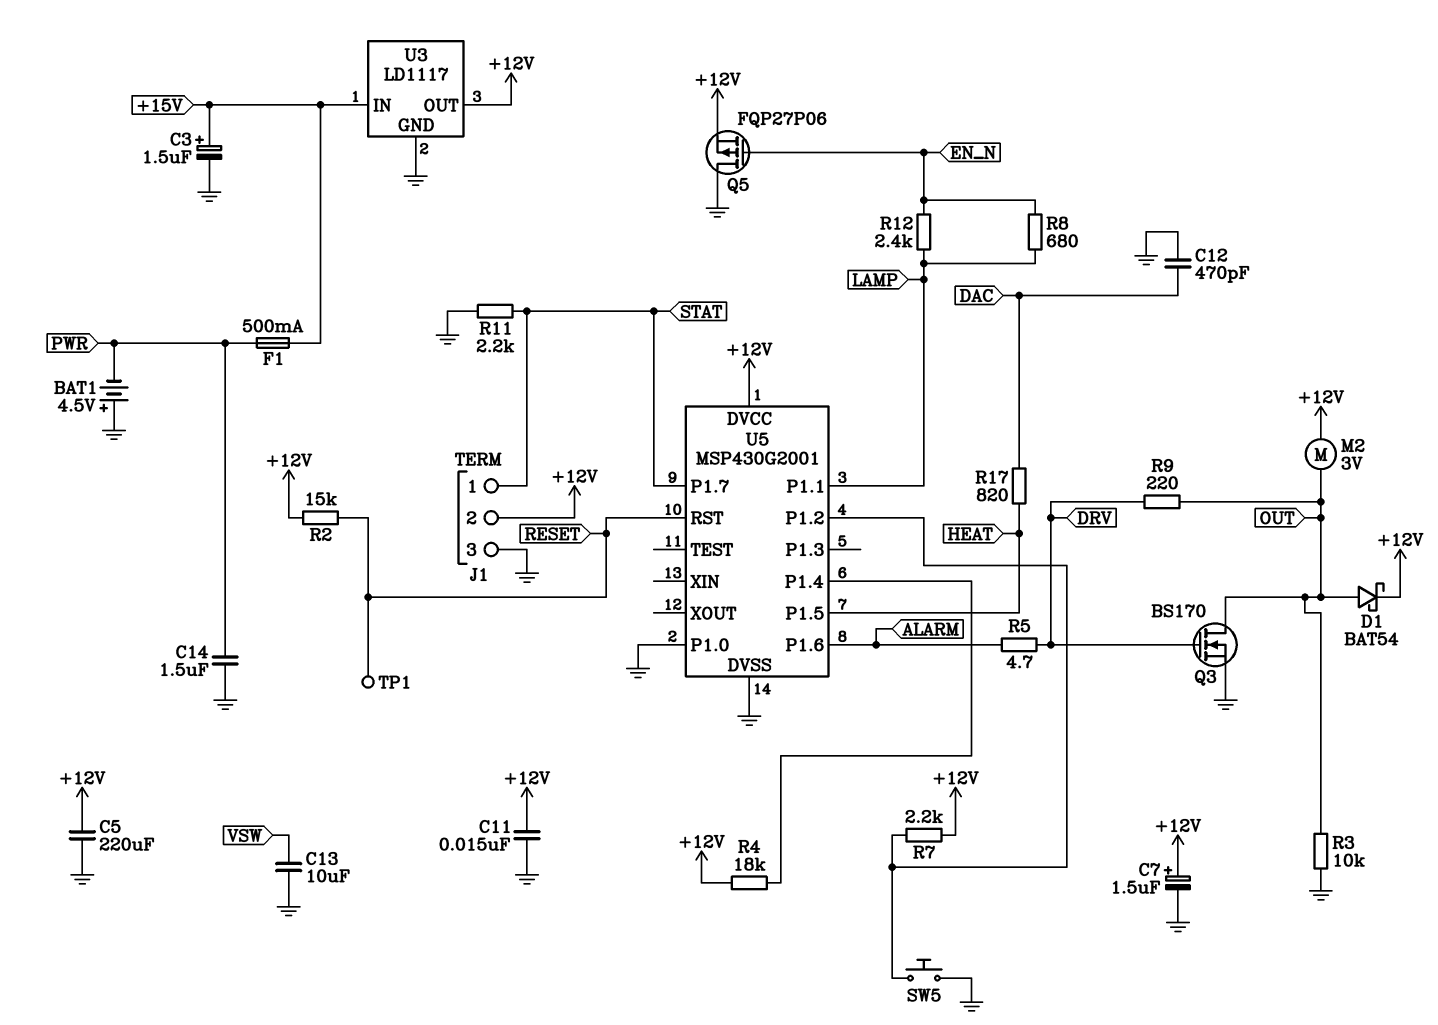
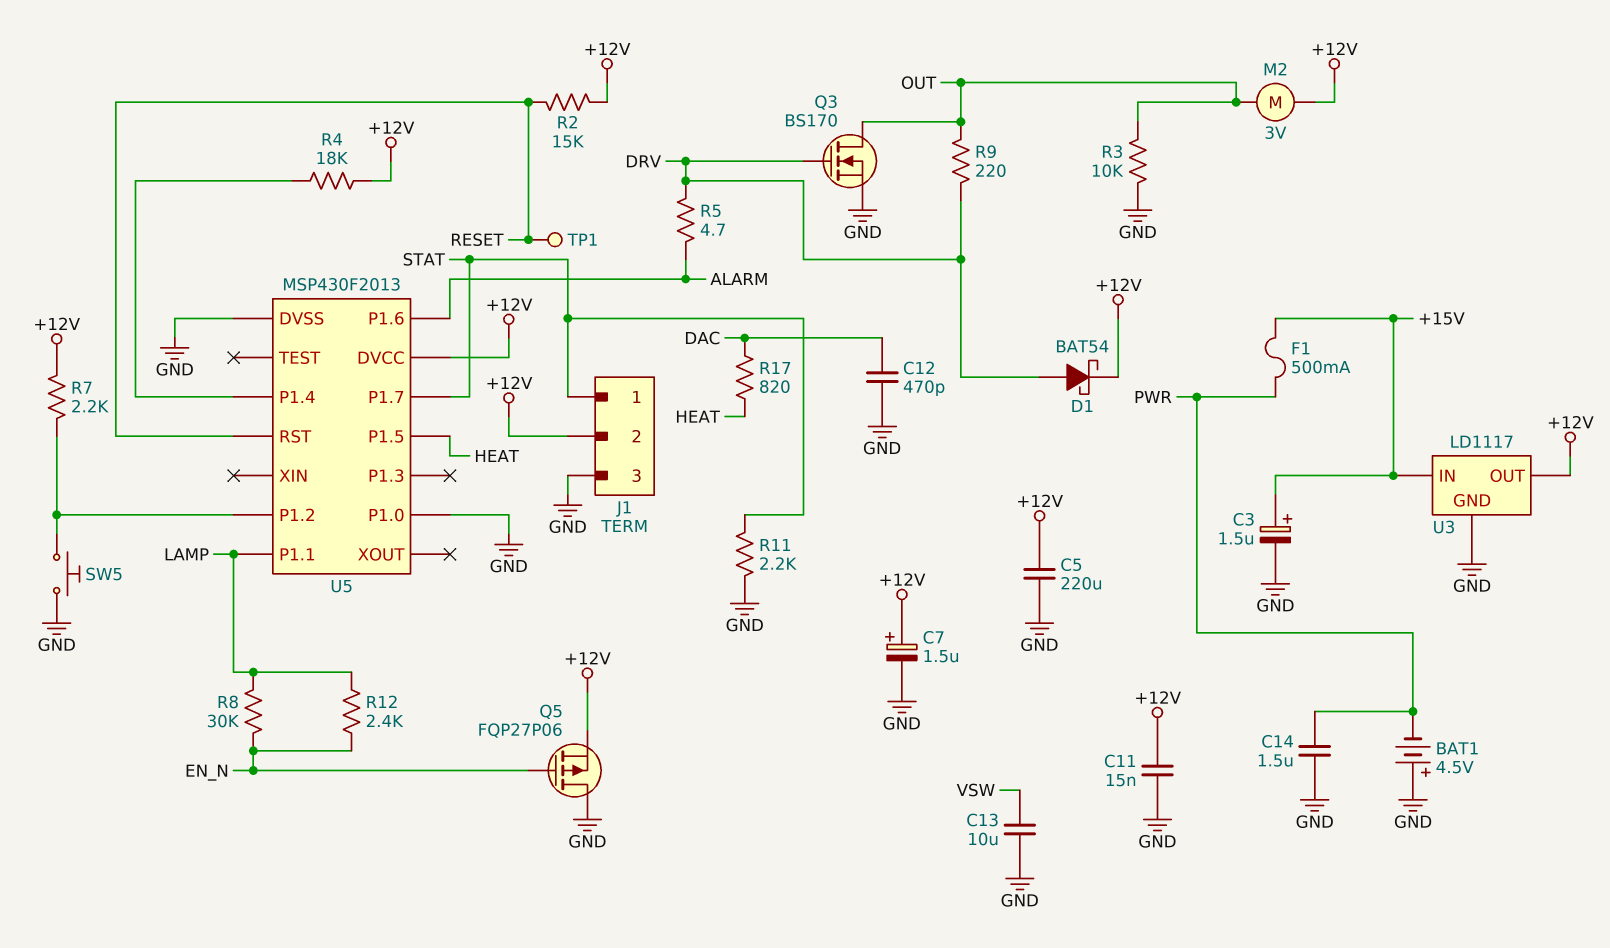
D1: schottky BAT54 (A OUT, K +12V) -> schottky BAT54 (A DRV, K +12V)
R8: 680 (EN_N, LAMP) -> 30k (EN_N, LAMP)
U5: MSP430G2001 -> MSP430F2013

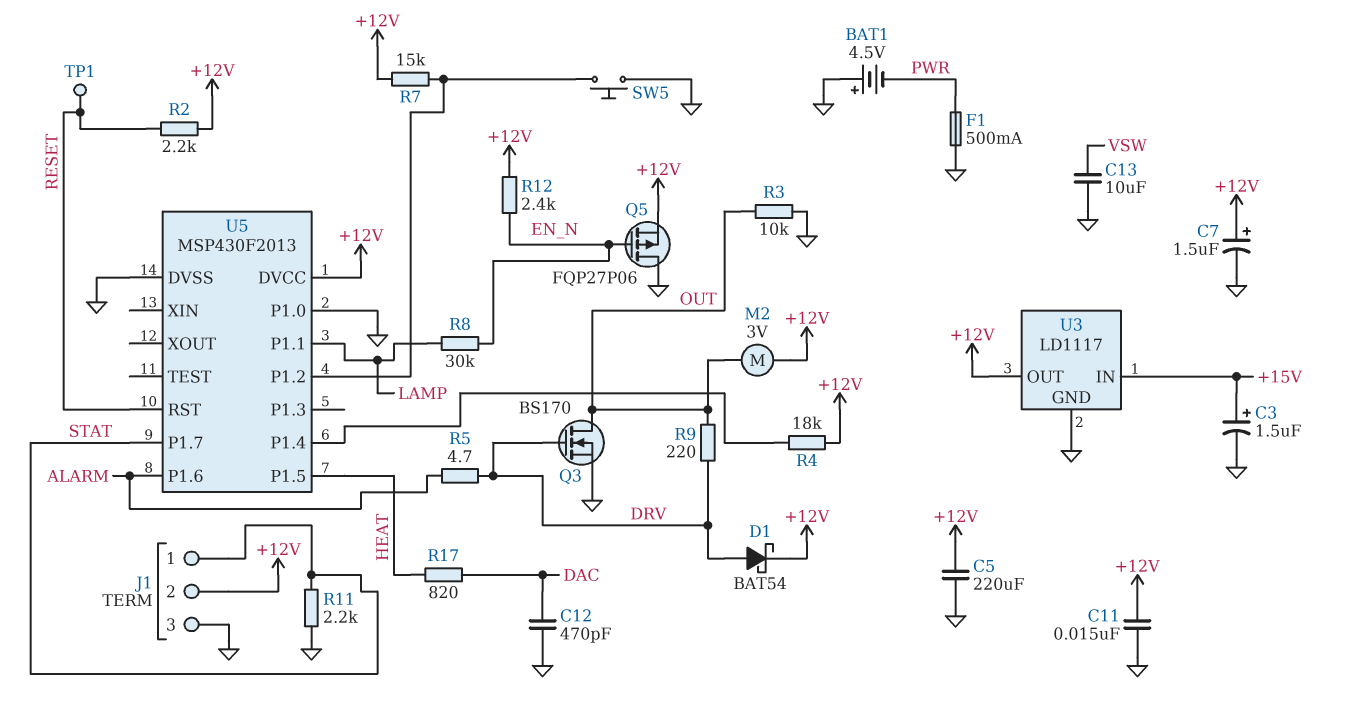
C14: 1.5uF (GND, PWR) -> none
F1: 500mA (+15V, PWR) -> 500mA (GND, PWR)
R2: 15k (+12V, RESET) -> 2.2k (+12V, RESET)
R7: 2.2k (+12V, U5/P1.2) -> 15k (+12V, U5/P1.2)
R12: 2.4k (EN_N, LAMP) -> 2.4k (+12V, EN_N)

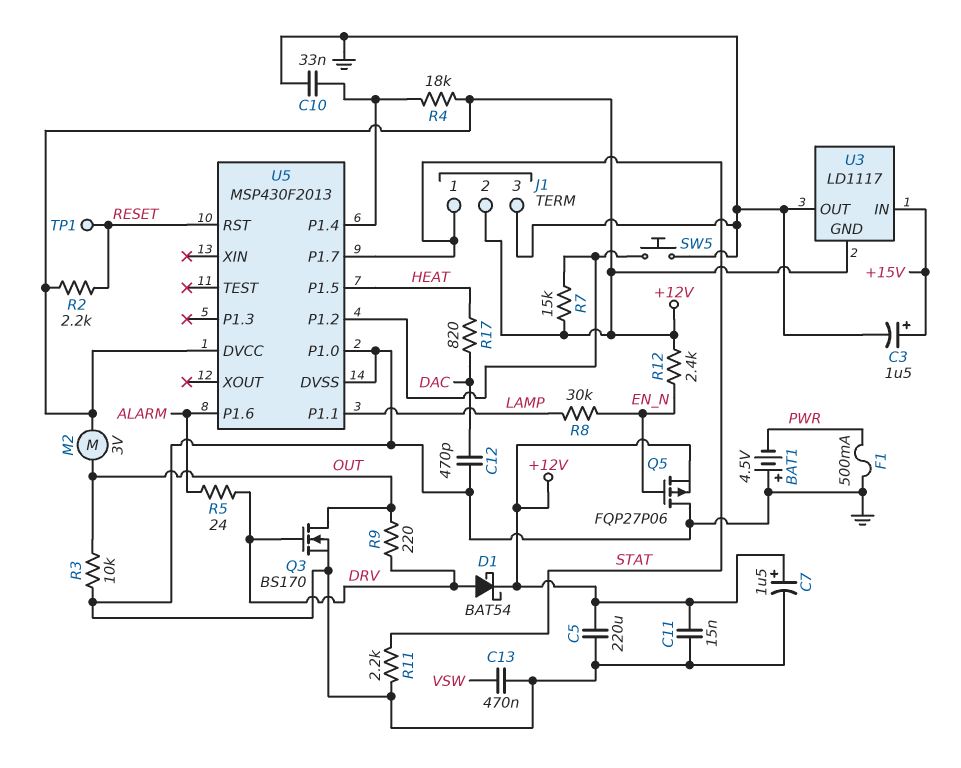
C10: none -> 33nF (GND, U5/P1.4)
C13: 10uF (GND, VSW) -> 470nF (GND, VSW)
R5: 4.7 (ALARM, DRV) -> 24 (ALARM, DRV)
U3 pin GND: GND -> +12V
U3 pin OUT: +12V -> GND

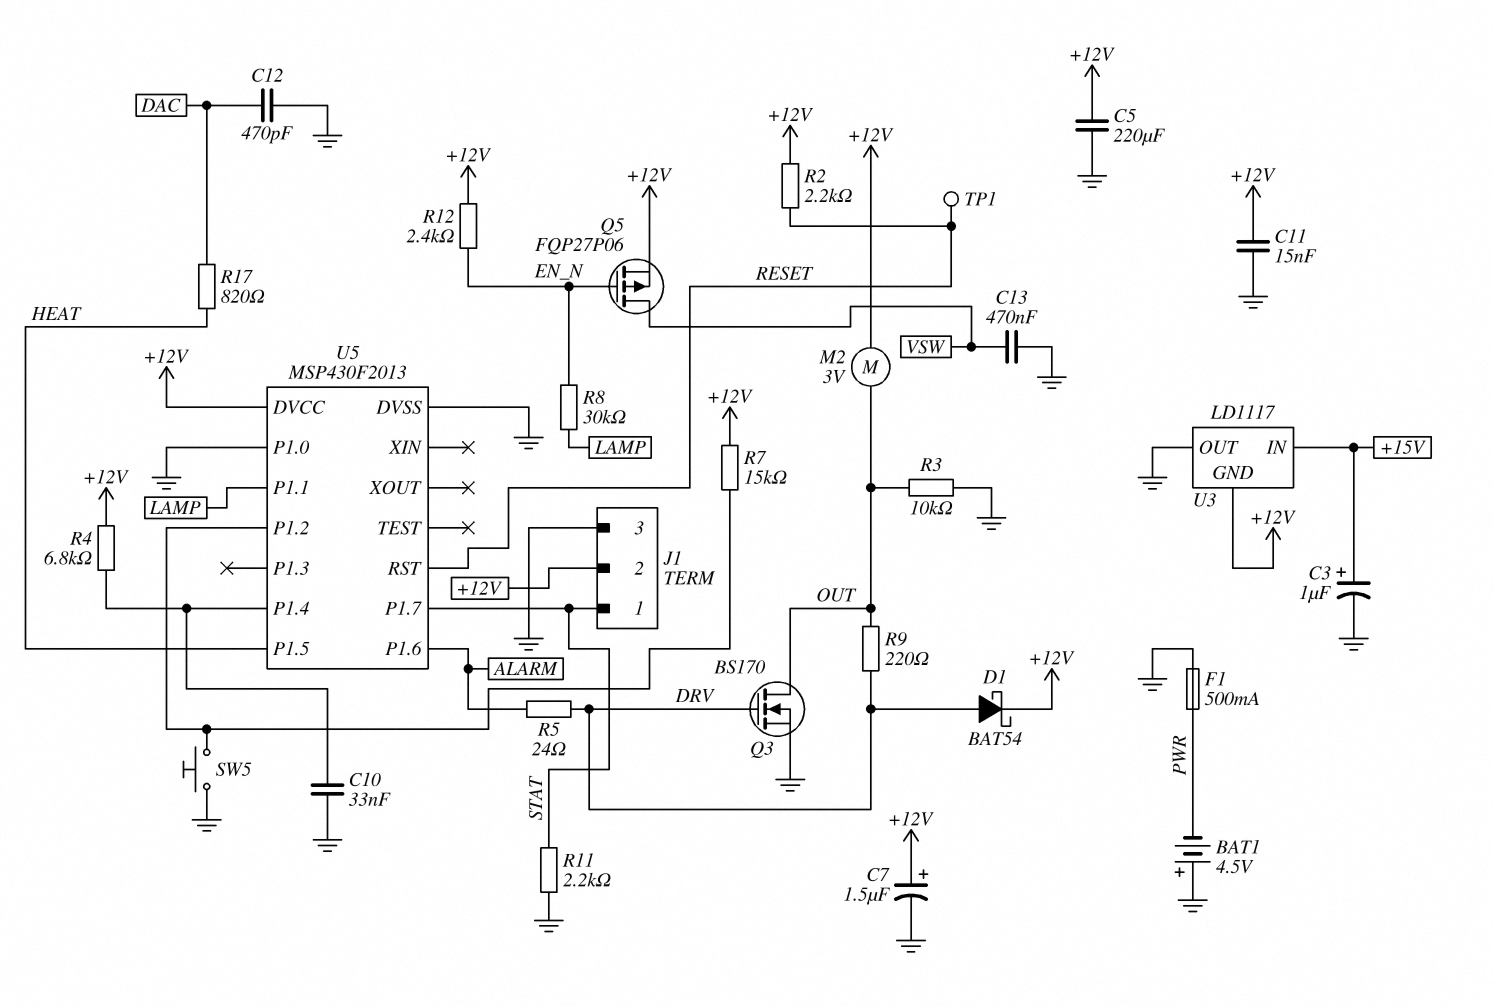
C3: 1.5uF (plus +15V, minus GND) -> 1uF (plus +15V, minus GND)
Q5: PMOS FQP27P06 (G EN_N, D GND, S +12V) -> PMOS FQP27P06 (G EN_N, D VSW, S +12V)
R4: 18k (+12V, U5/P1.4) -> 6.8k (+12V, U5/P1.4)

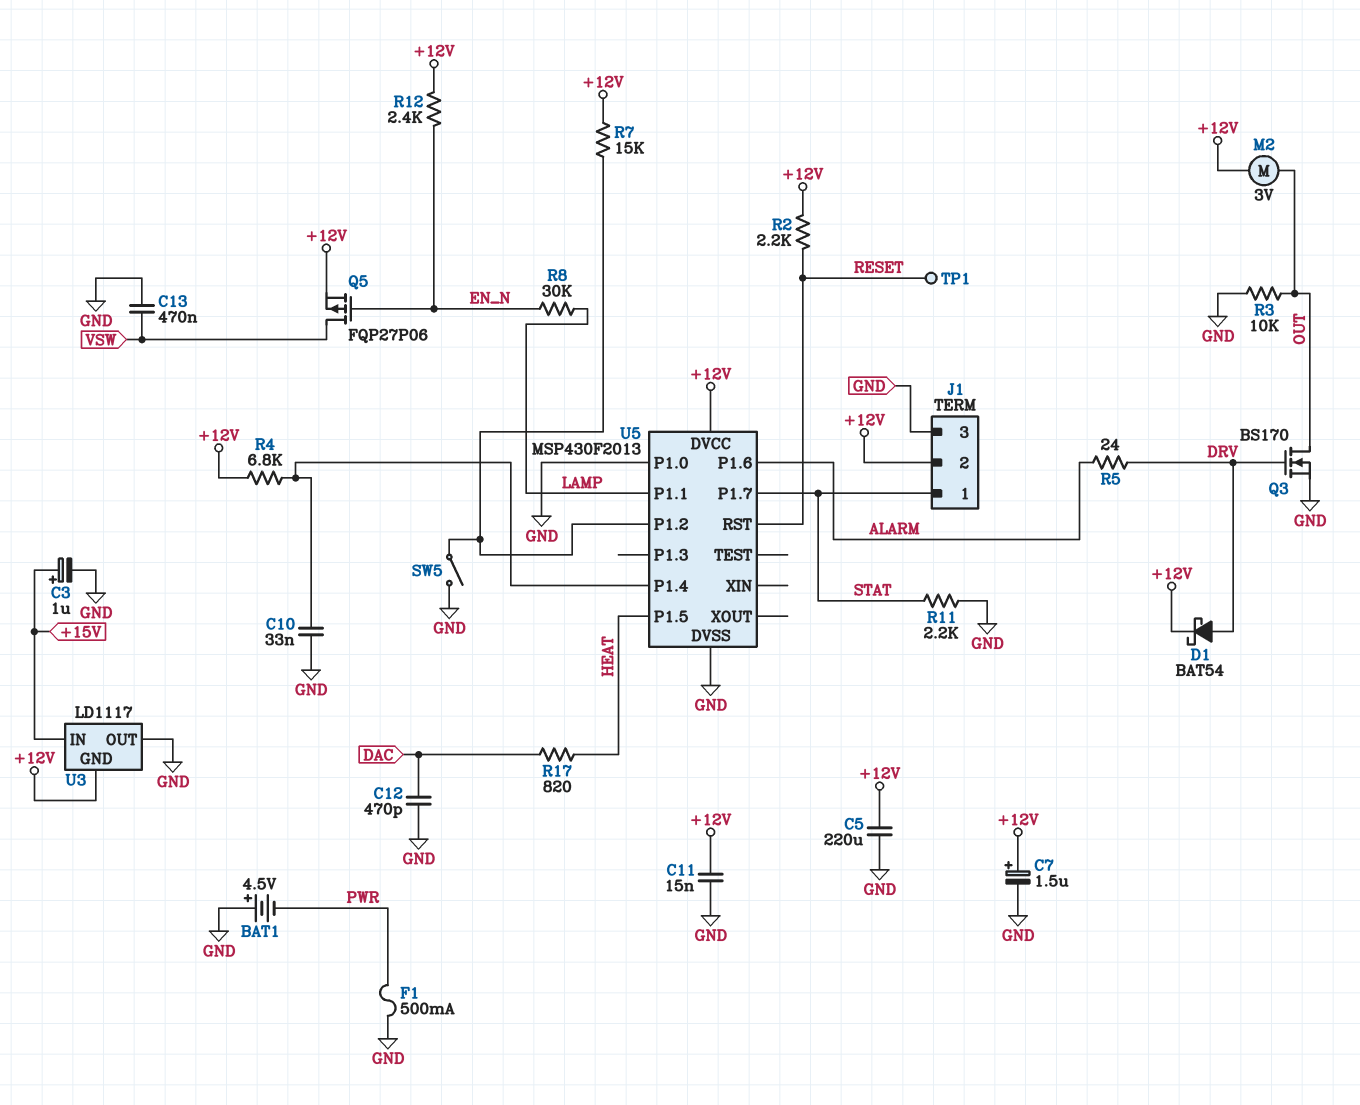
R9: 220 (DRV, OUT) -> none
SW5: button (GND, U5/P1.2) -> switch (GND, U5/P1.2)

